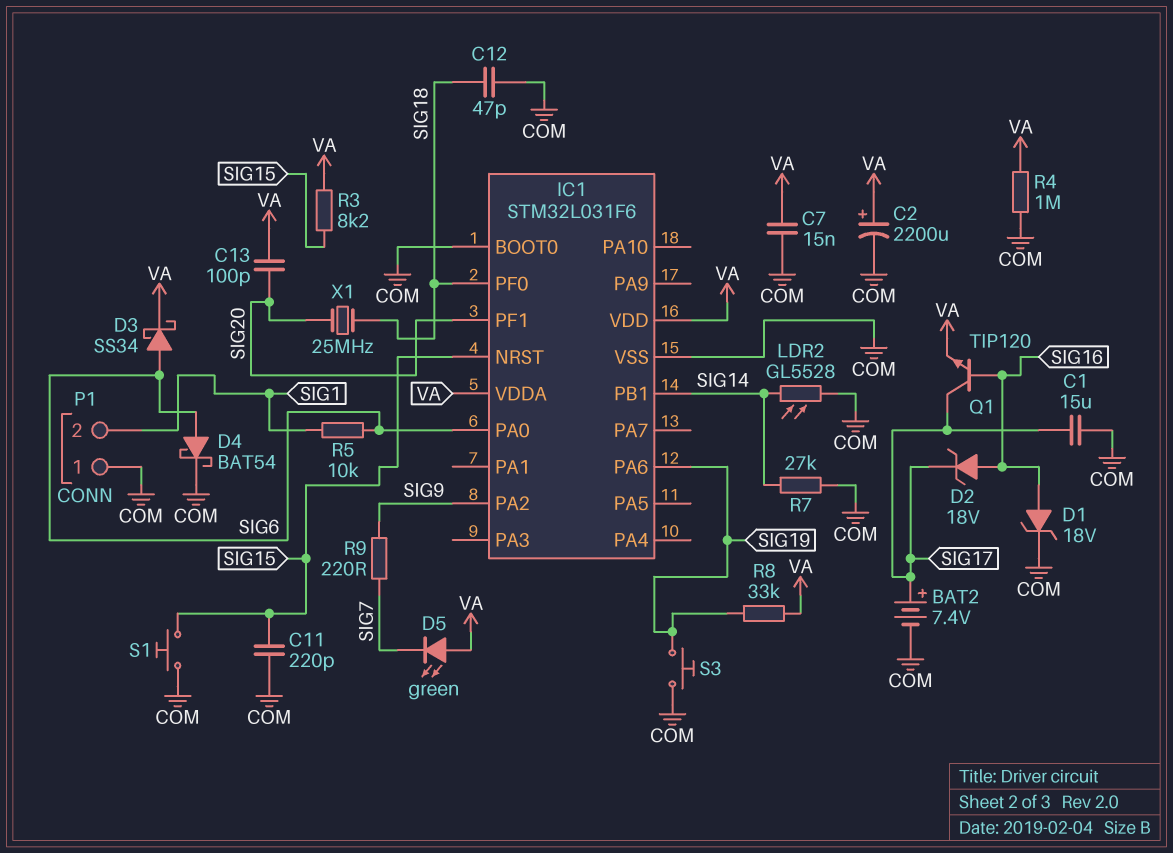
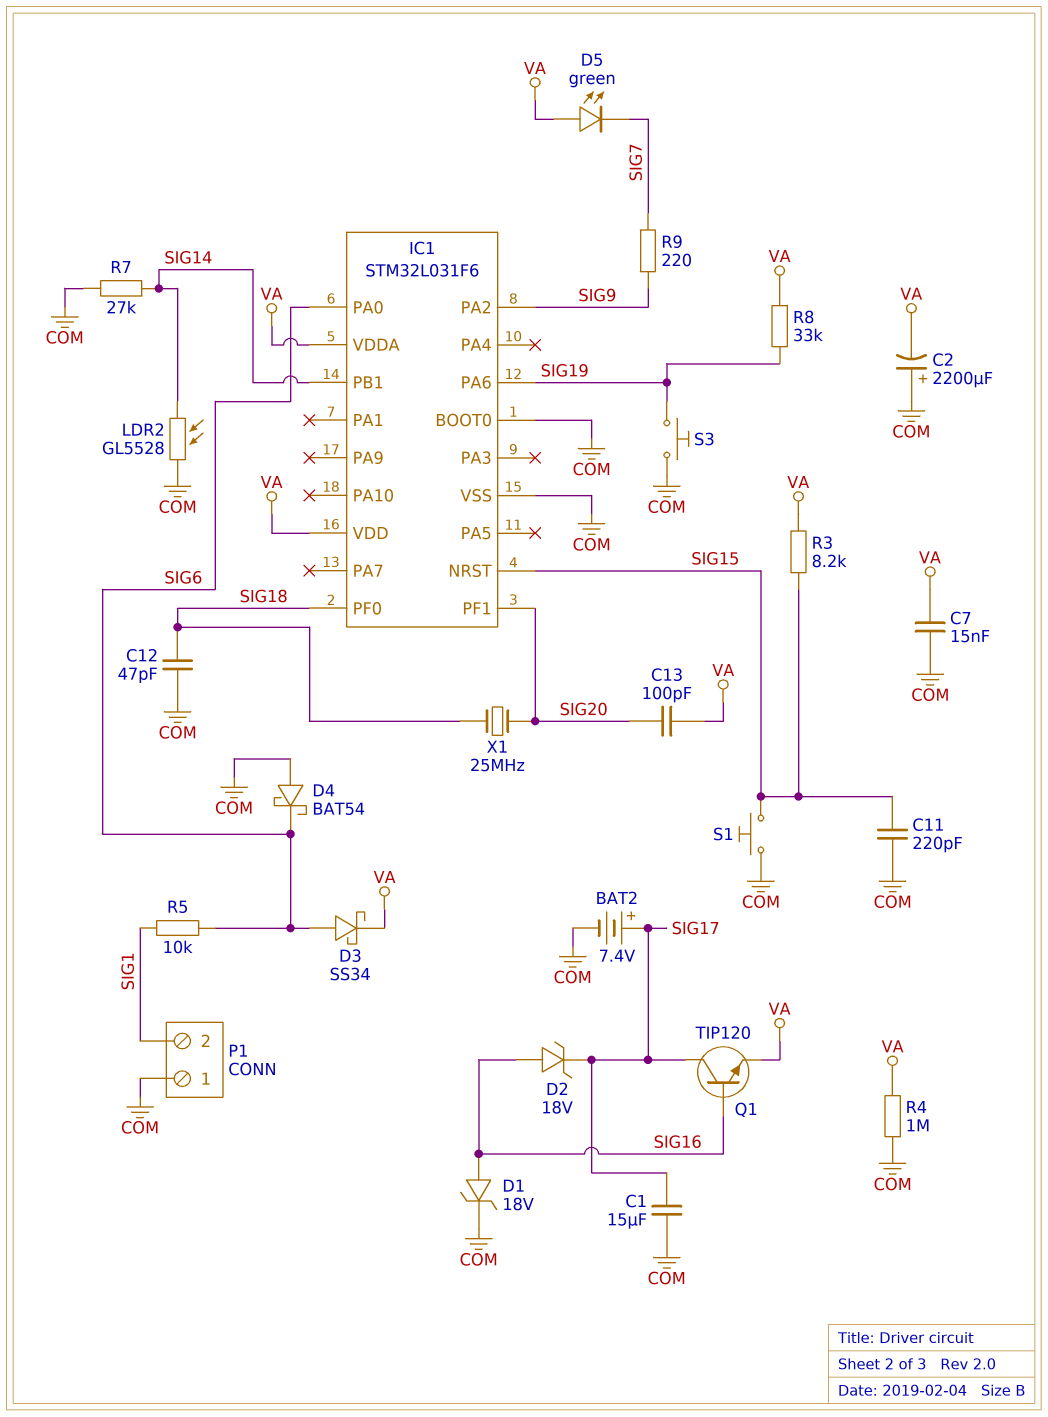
C2: 2200uF (plus VA, minus COM) -> 2200uF (plus COM, minus VA)
D4: schottky BAT54 (A SIG6, K COM) -> schottky BAT54 (A COM, K SIG6)

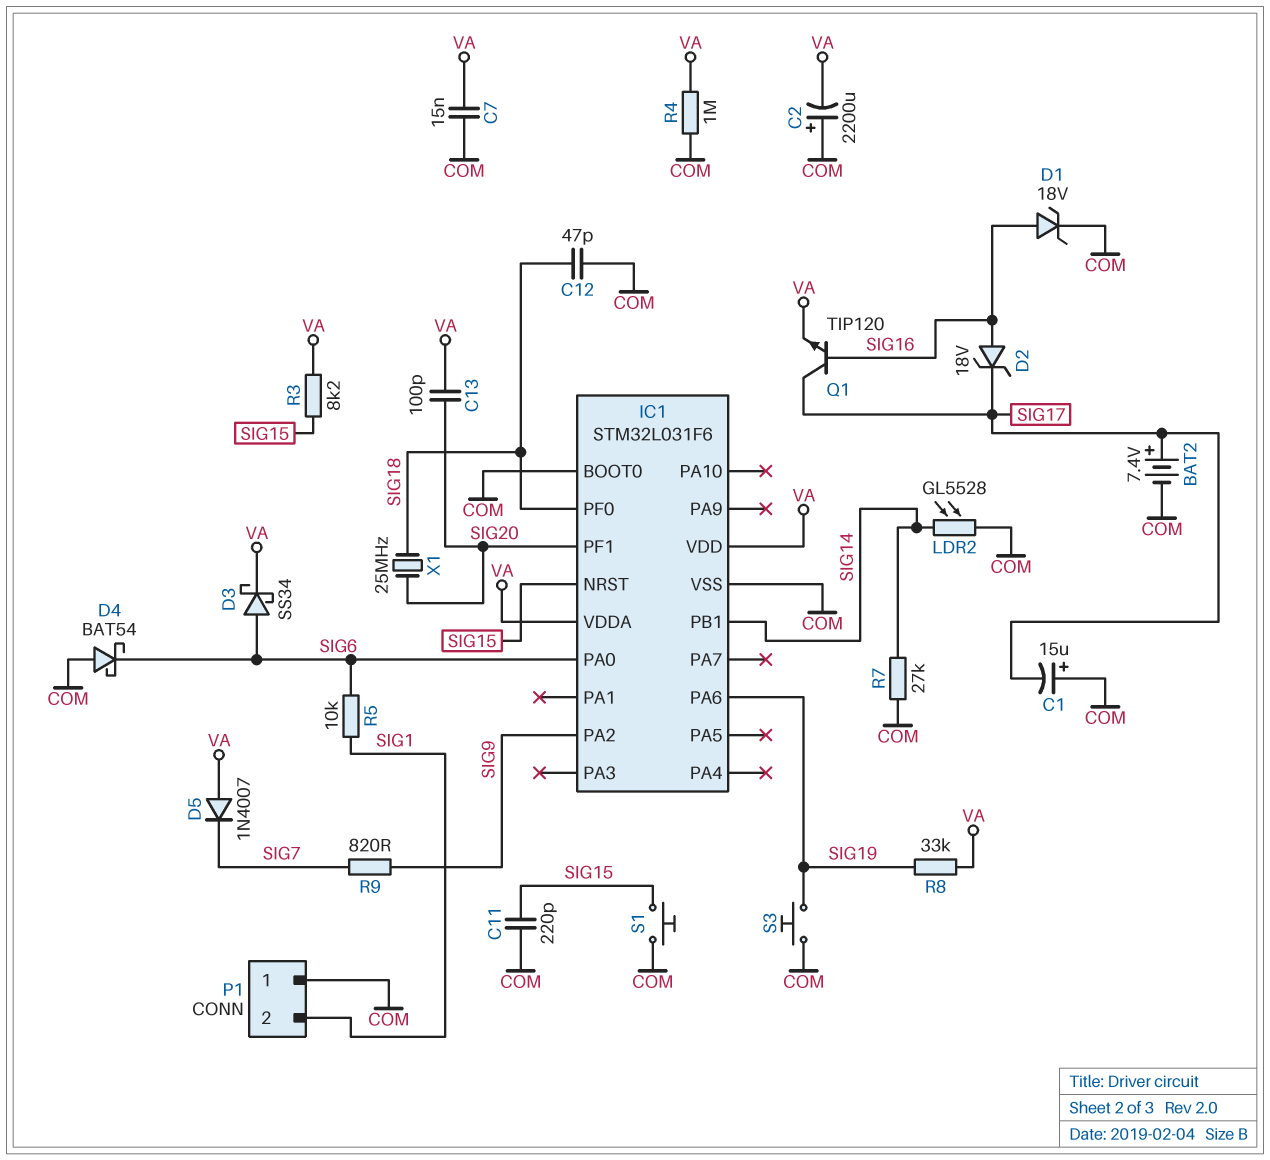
C1: 15uF (COM, SIG17) -> 15uF (plus COM, minus SIG17)
D5: LED green (A VA, K SIG7) -> diode 1N4007 (A VA, K SIG7)
R9: 220 (SIG7, SIG9) -> 820 (SIG7, SIG9)

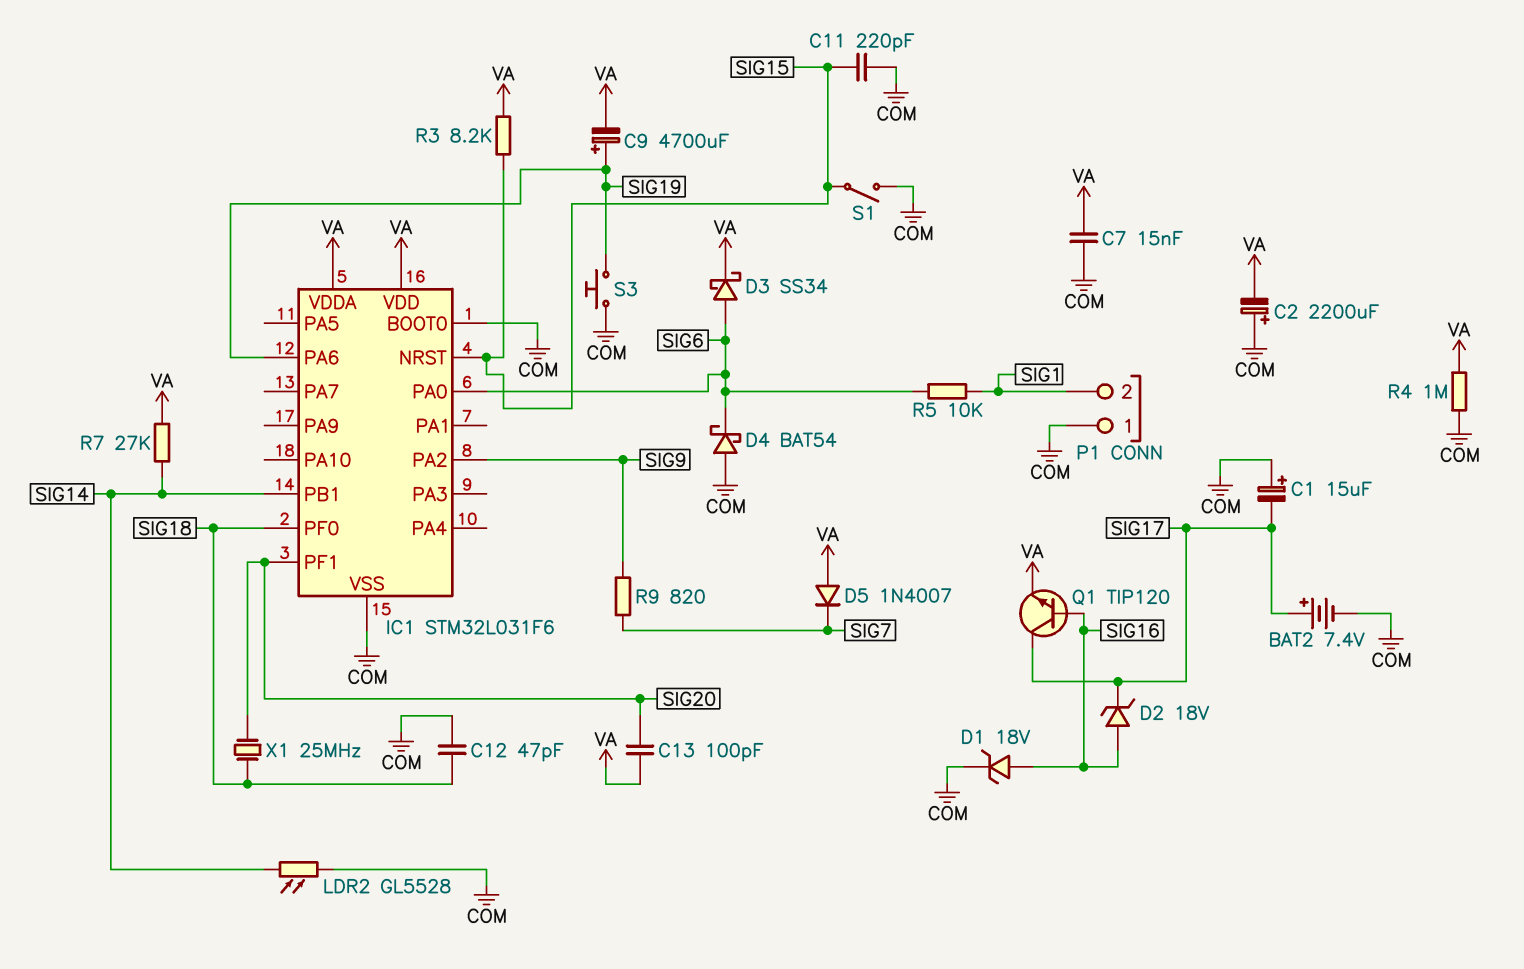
C9: none -> 4700uF (plus SIG19, minus VA)
R7: 27k (COM, SIG14) -> 27k (SIG14, VA)
R8: 33k (SIG19, VA) -> none
S1: button (COM, SIG15) -> switch (COM, SIG15)

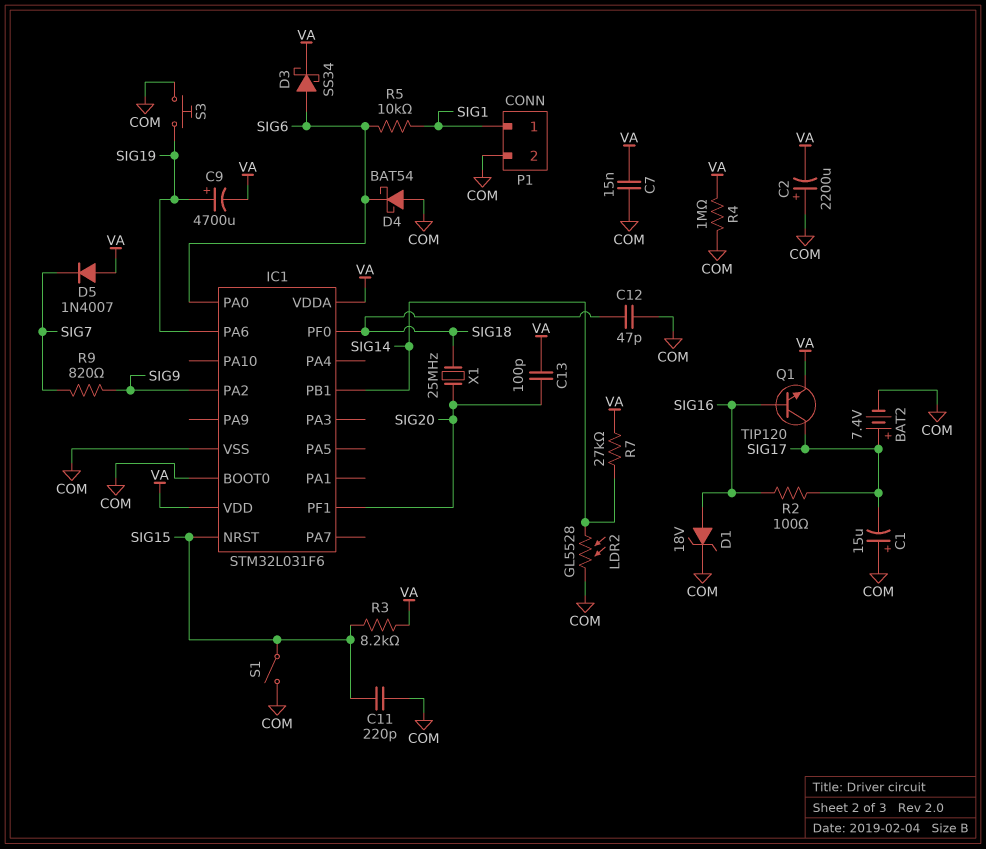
D2: zener 18V (A SIG16, K SIG17) -> none
P1 pin 1: COM -> SIG1
P1 pin 2: SIG1 -> COM
R2: none -> 100 (SIG16, SIG17)

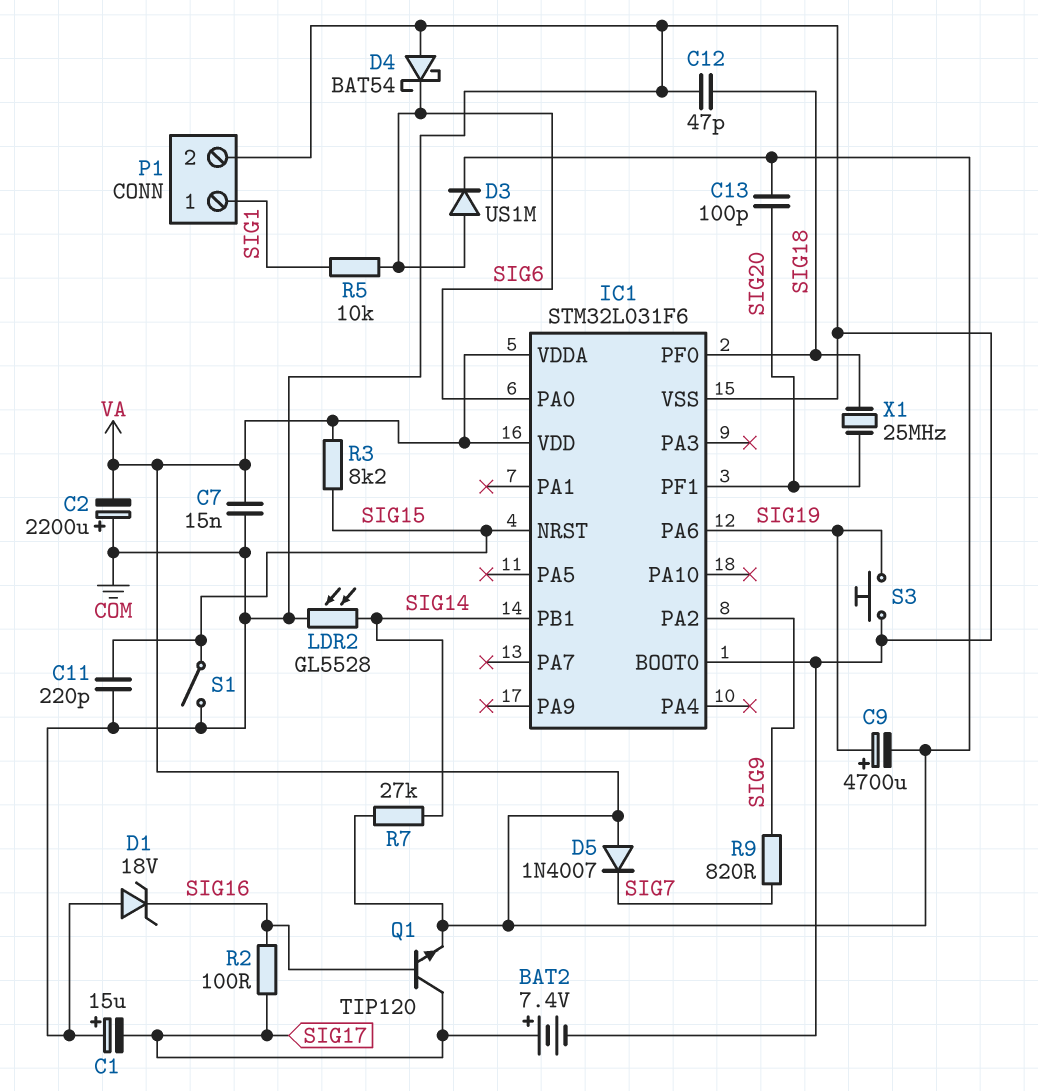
D1: zener 18V (A SIG16, K COM) -> zener 18V (A COM, K SIG16)
D3: schottky SS34 (A SIG6, K VA) -> diode US1M (A SIG6, K VA)
R4: 1M (COM, VA) -> none

